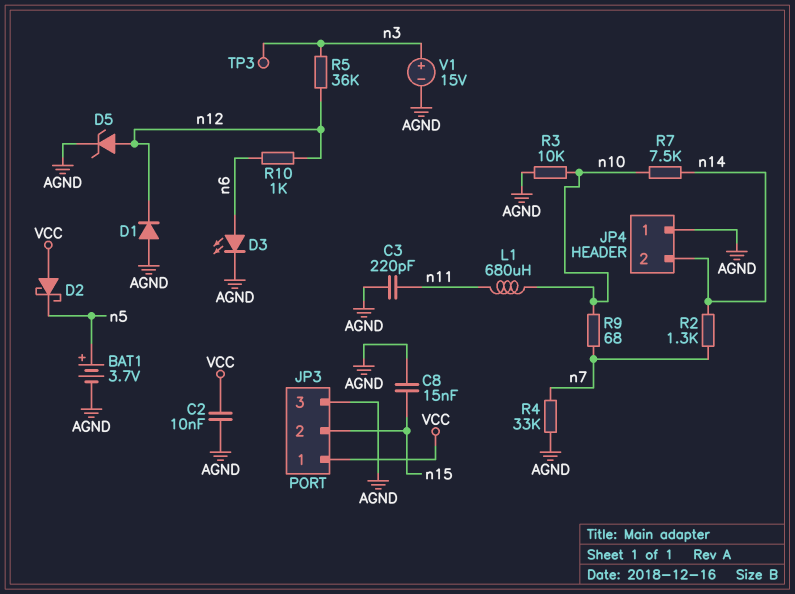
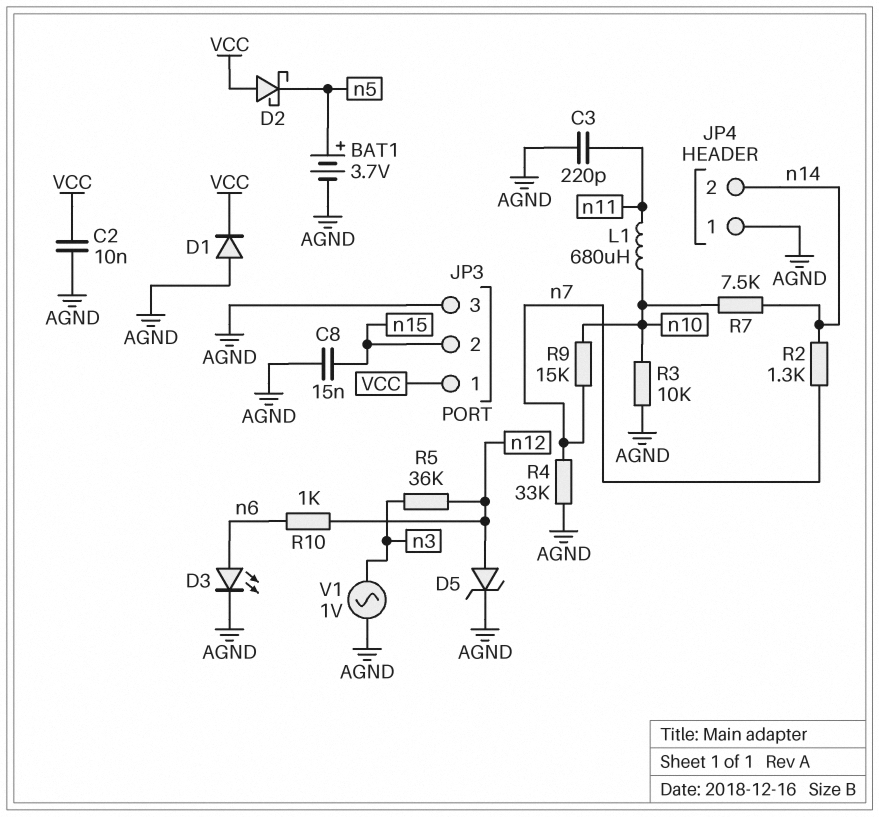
D1: diode (A AGND, K n12) -> diode (A AGND, K VCC)
R9: 68 (n7, n10) -> 15k (n7, n10)
TP3: test point (n3) -> none
V1: 15V (plus n3, minus AGND) -> AC 1V (AGND, n3)

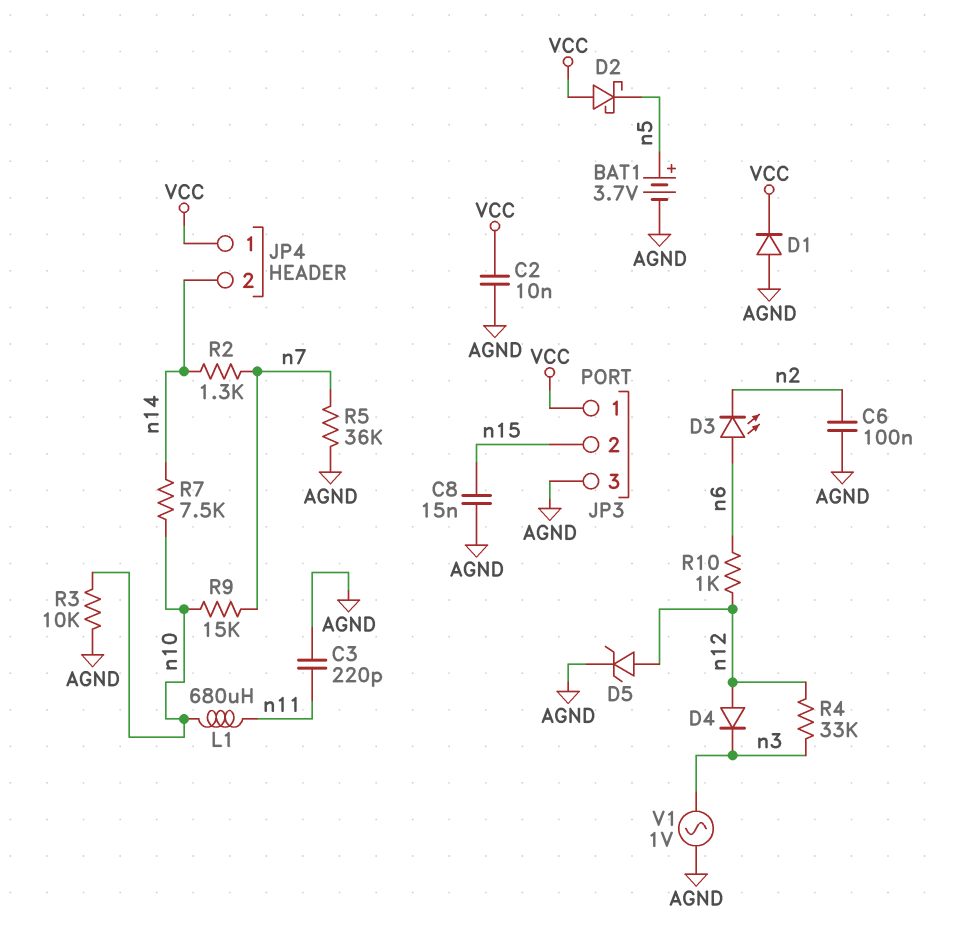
C6: none -> 100nF (AGND, n2)
D3: LED (A n6, K AGND) -> LED (A n6, K n2)
D4: none -> diode (A n12, K n3)
JP4 pin 1: AGND -> VCC
R4: 33k (AGND, n7) -> 33k (n3, n12)
R5: 36k (n3, n12) -> 36k (AGND, n7)

